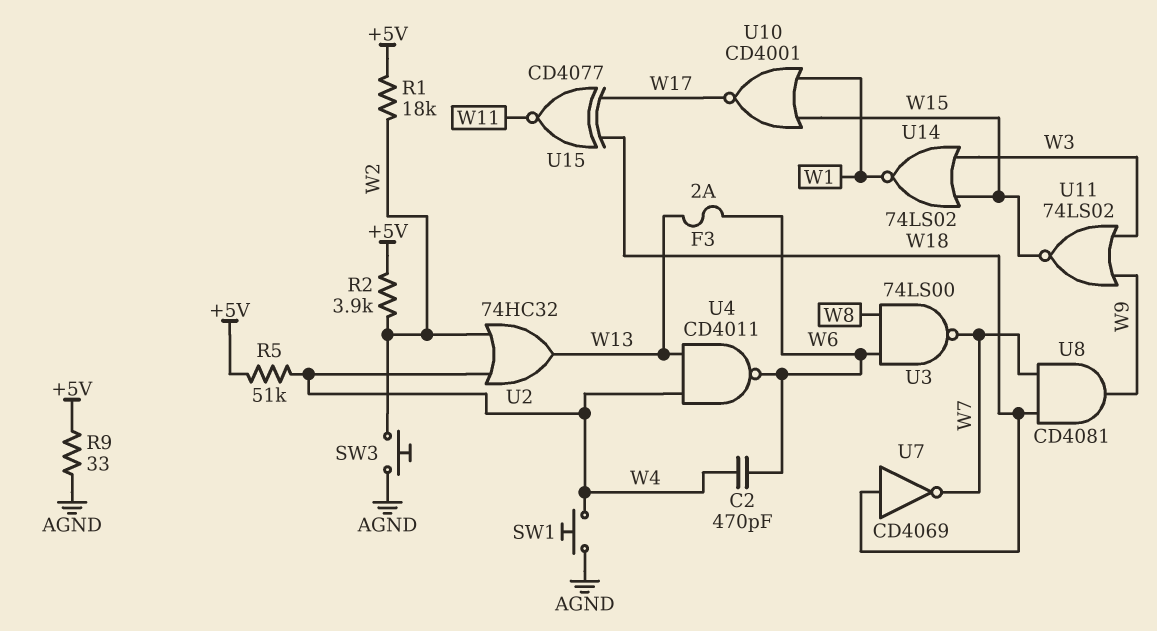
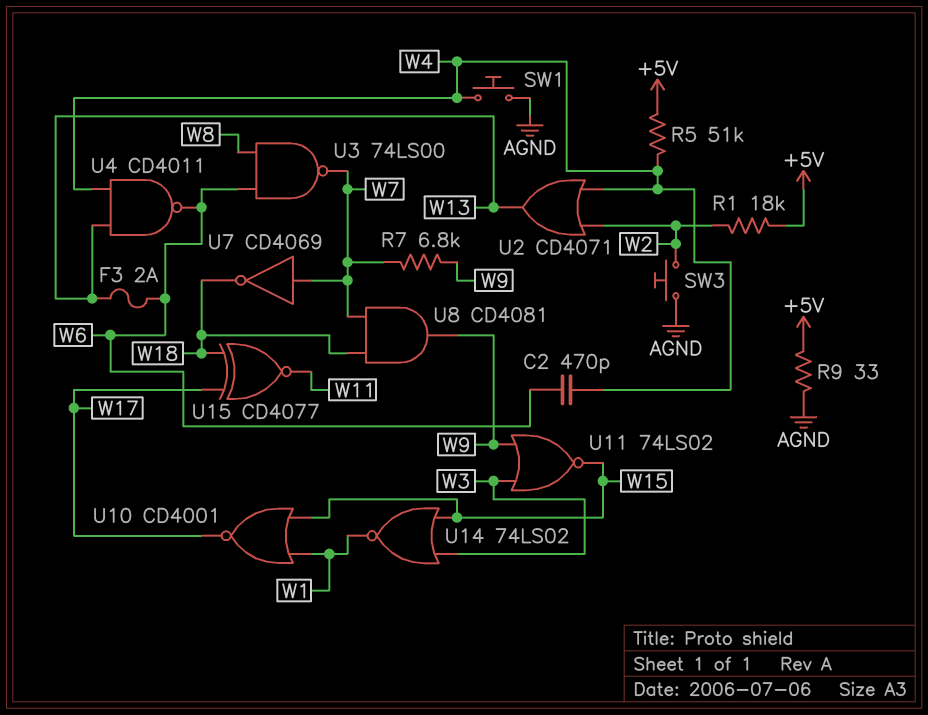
R2: 3.9k (+5V, W2) -> none
R7: none -> 6.8k (W7, W9)
U2: OR 74HC32 (in W2, in W4, out W13) -> OR CD4071 (in W2, in W4, out W13)
U7: NOT CD4069 (in W18, out W7) -> NOT CD4069 (in W7, out W18)

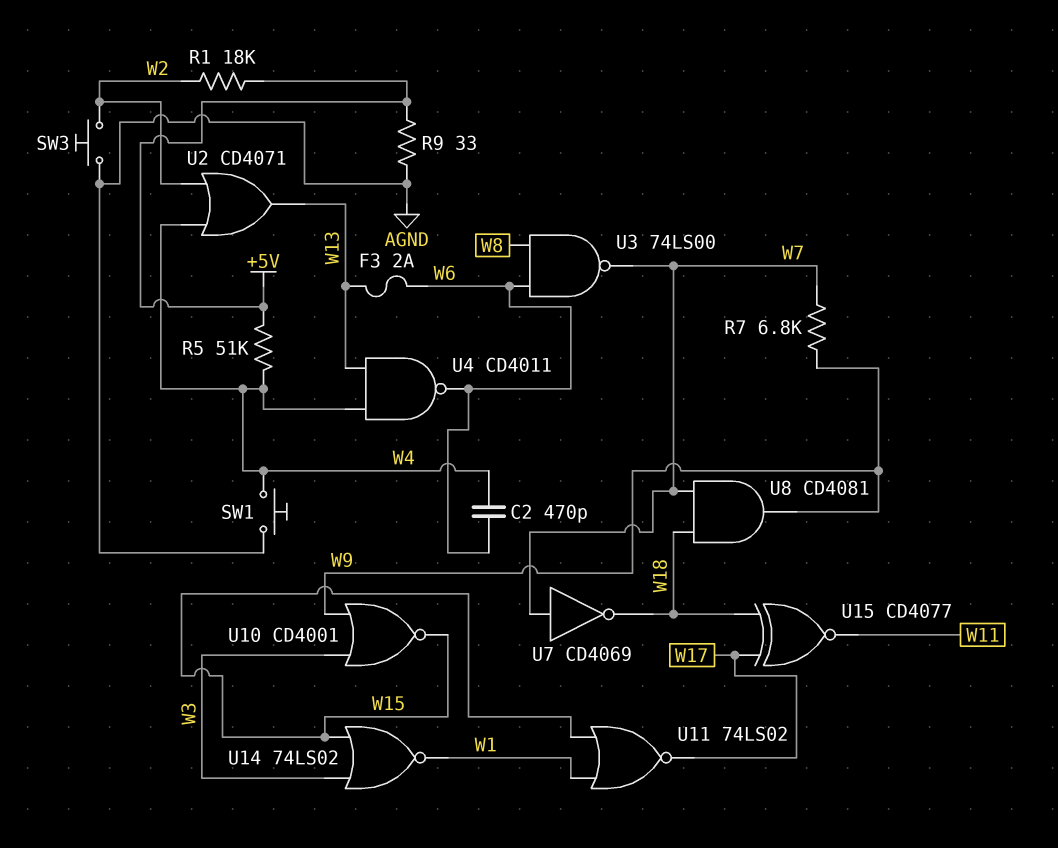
U10: NOR CD4001 (in W1, in W15, out W17) -> NOR CD4001 (in W3, in W9, out W15)
U11: NOR 74LS02 (in W3, in W9, out W15) -> NOR 74LS02 (in W1, in W15, out W17)

